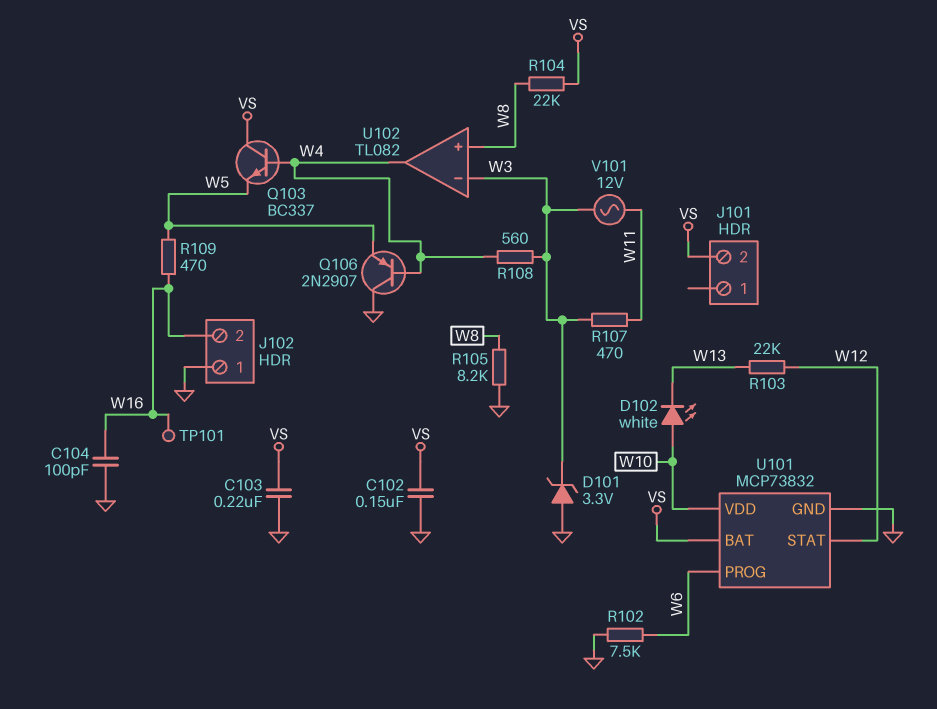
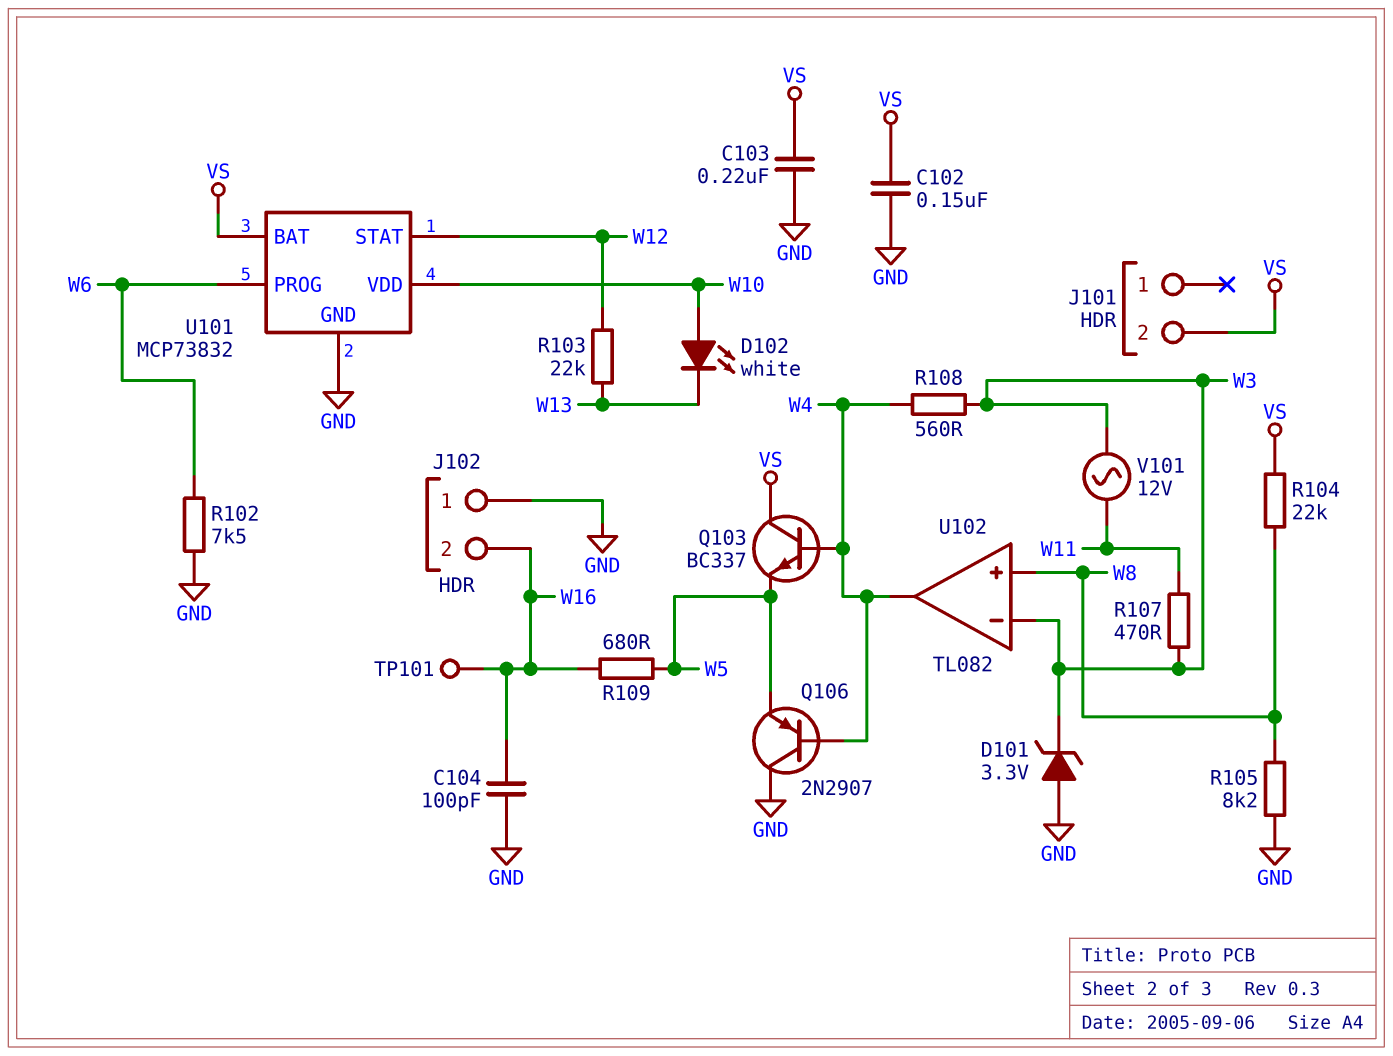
R109: 470 (W5, W16) -> 680 (W5, W16)

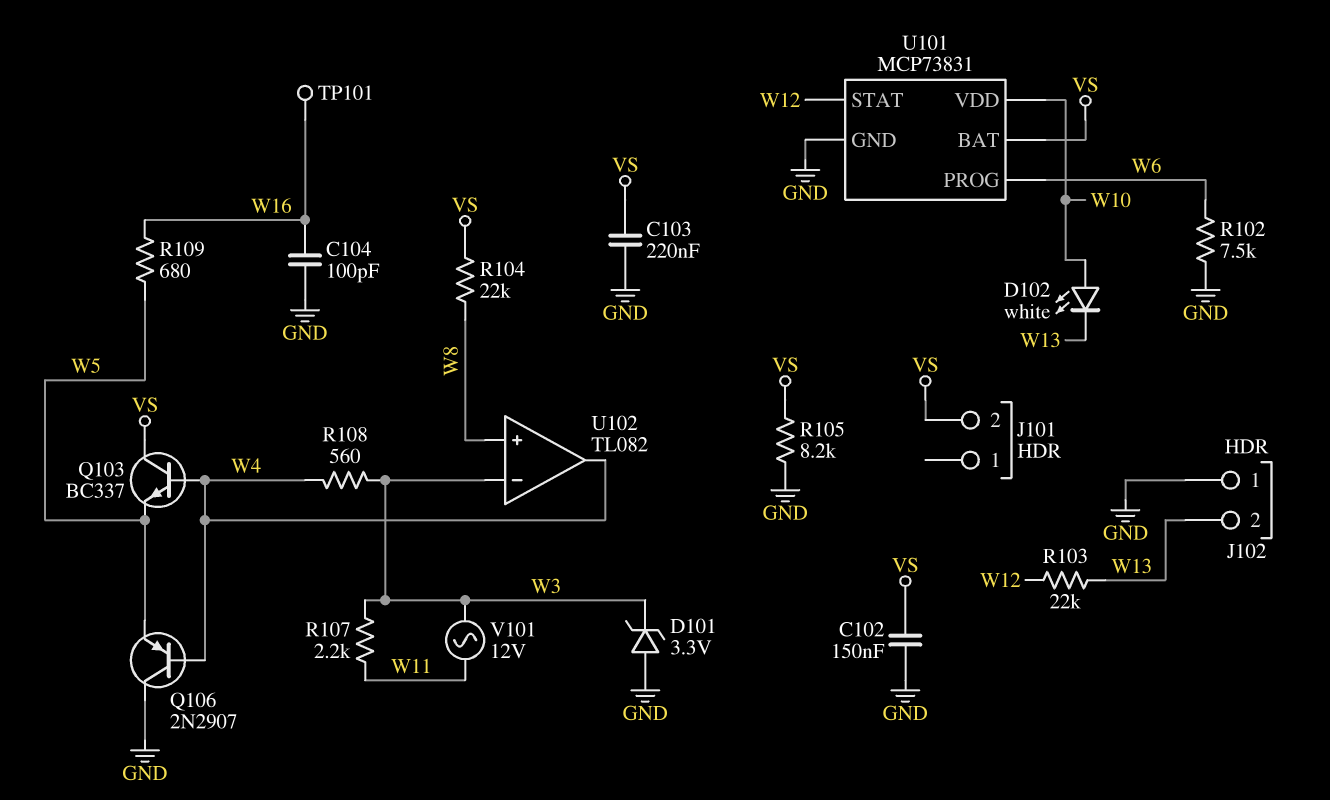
J102 pin 2: W16 -> W13
R105: 8.2k (GND, W8) -> 8.2k (GND, VS)
R107: 470 (W3, W11) -> 2.2k (W3, W11)
U101: MCP73832 -> MCP73831

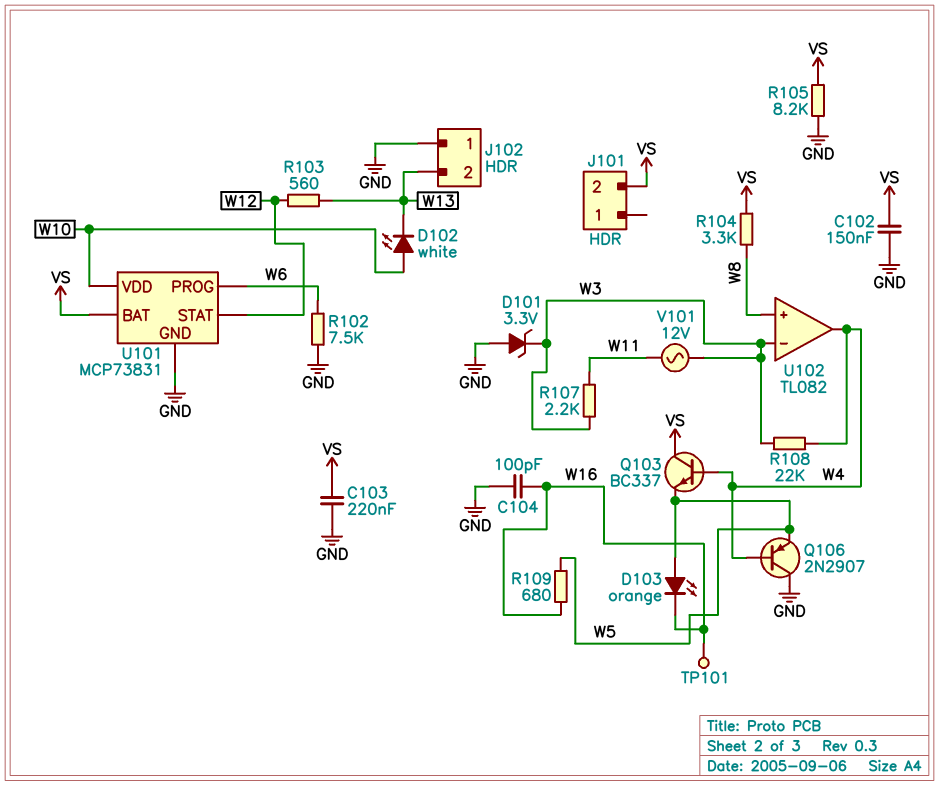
D103: none -> LED orange (A W5, K W16)
R103: 22k (W12, W13) -> 560 (W12, W13)
R104: 22k (VS, W8) -> 3.3k (VS, W8)
R108: 560 (W3, W4) -> 22k (W3, W4)

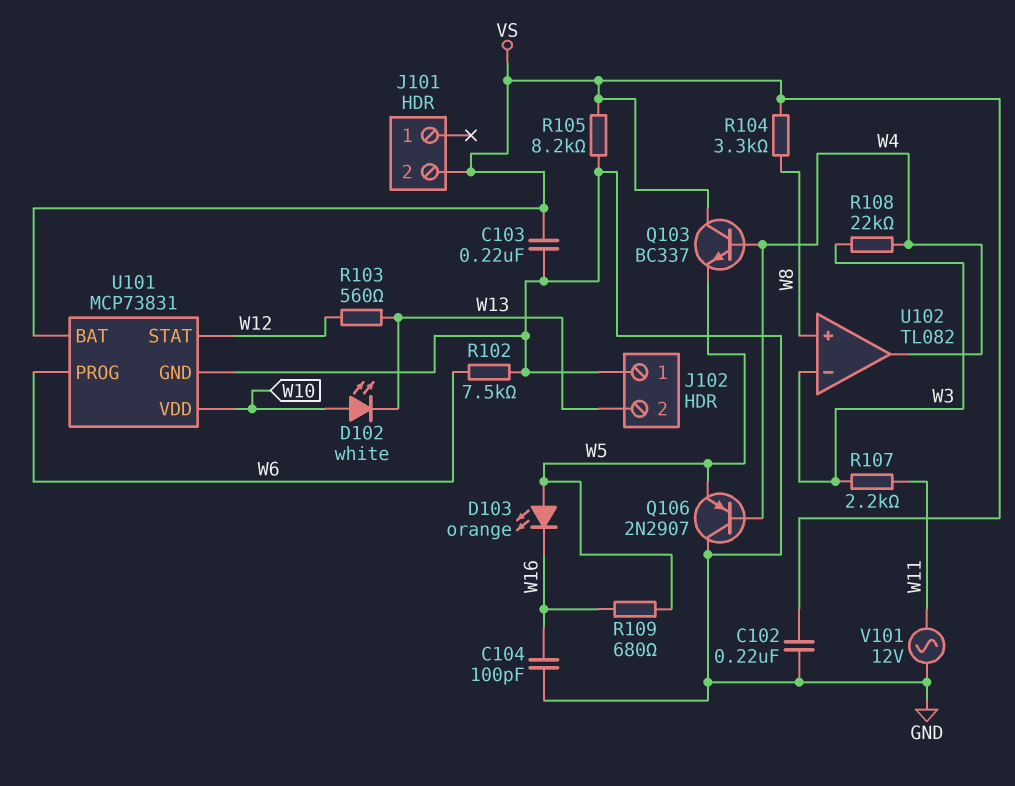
C102: 150nF (GND, VS) -> 220nF (GND, VS)
D101: zener 3.3V (A GND, K W3) -> none
TP101: test point (W16) -> none
V101: AC 12V (W3, W11) -> AC 12V (GND, W11)

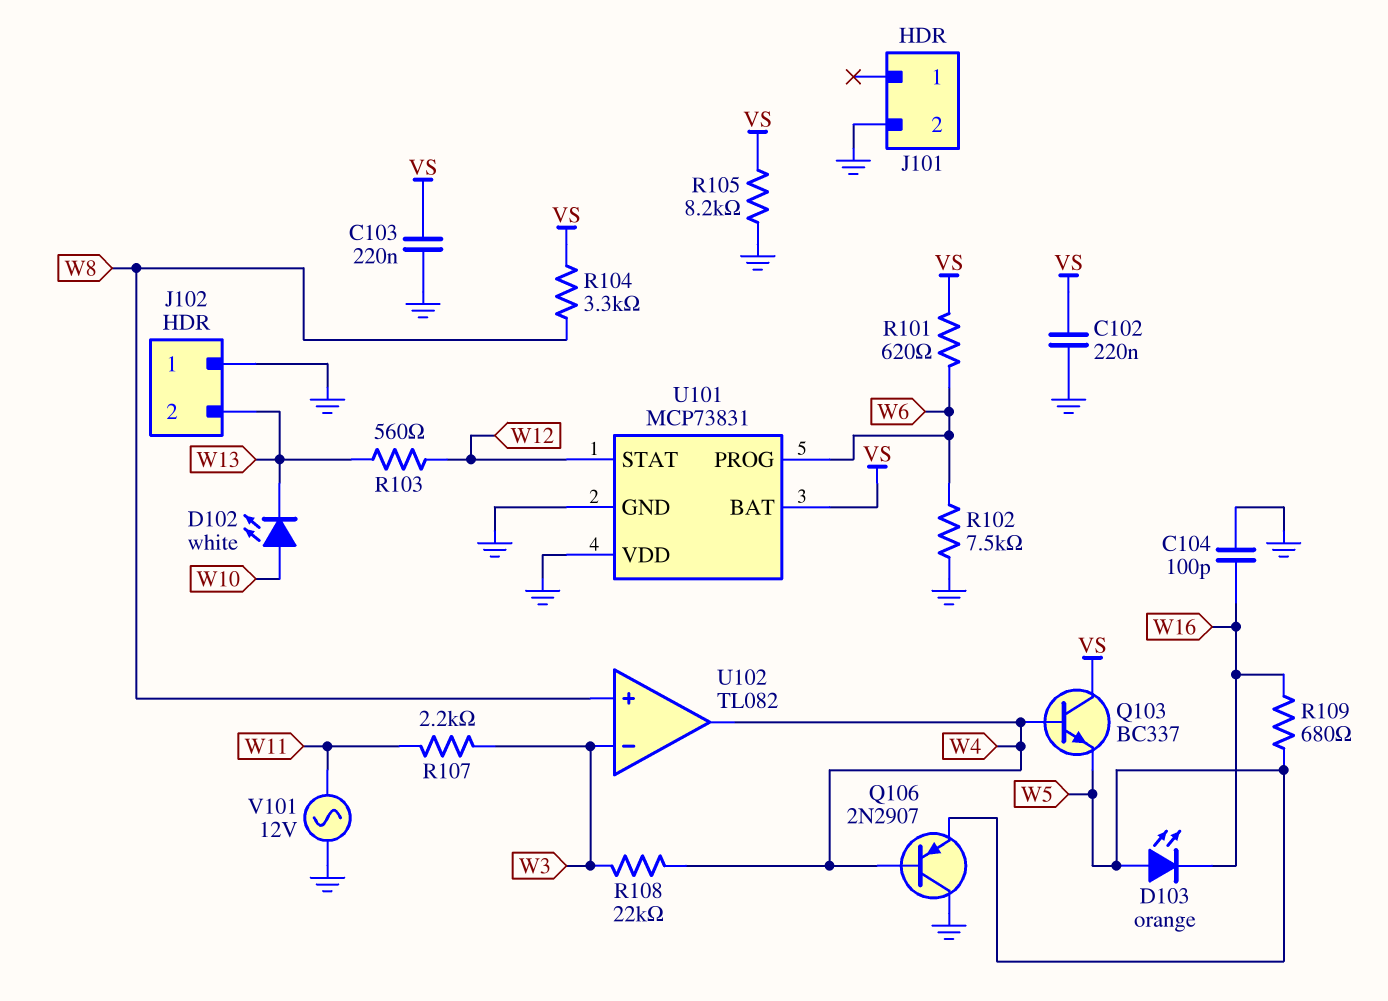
J101 pin 2: VS -> GND
R101: none -> 620 (VS, W6)
U101 pin VDD: W10 -> GND

